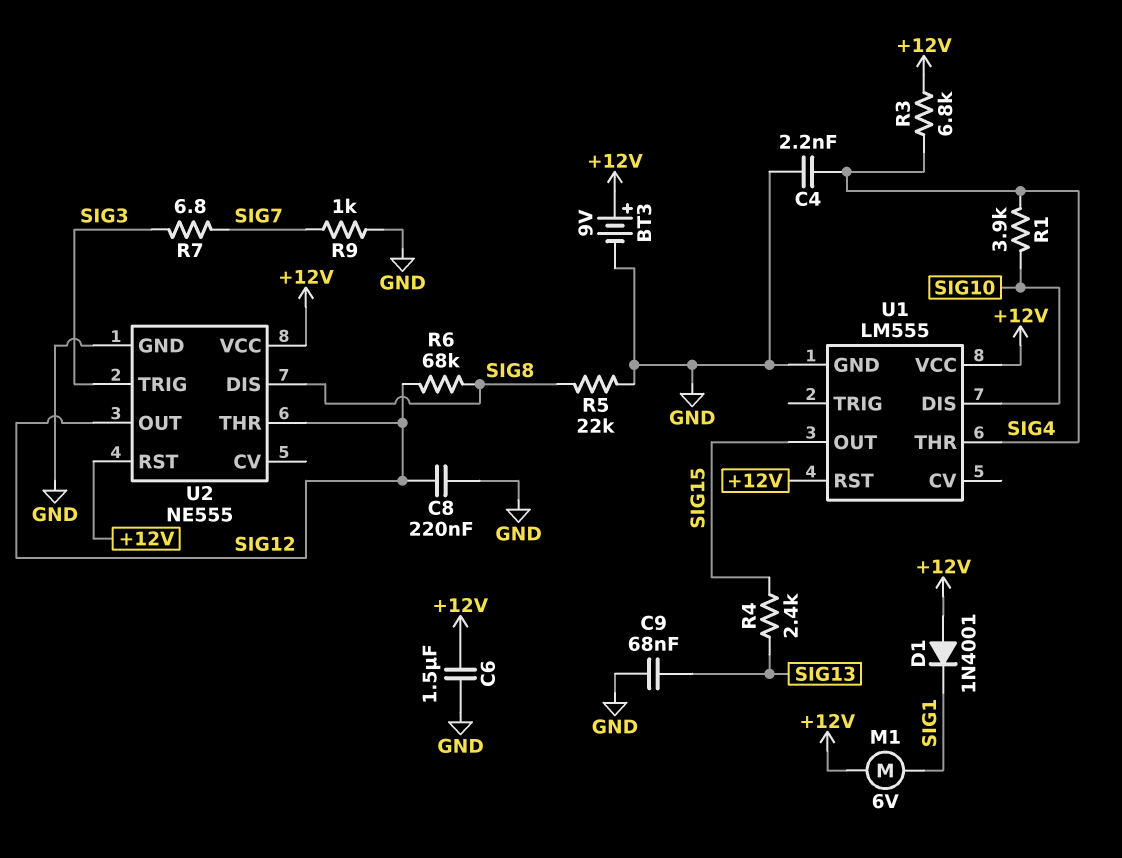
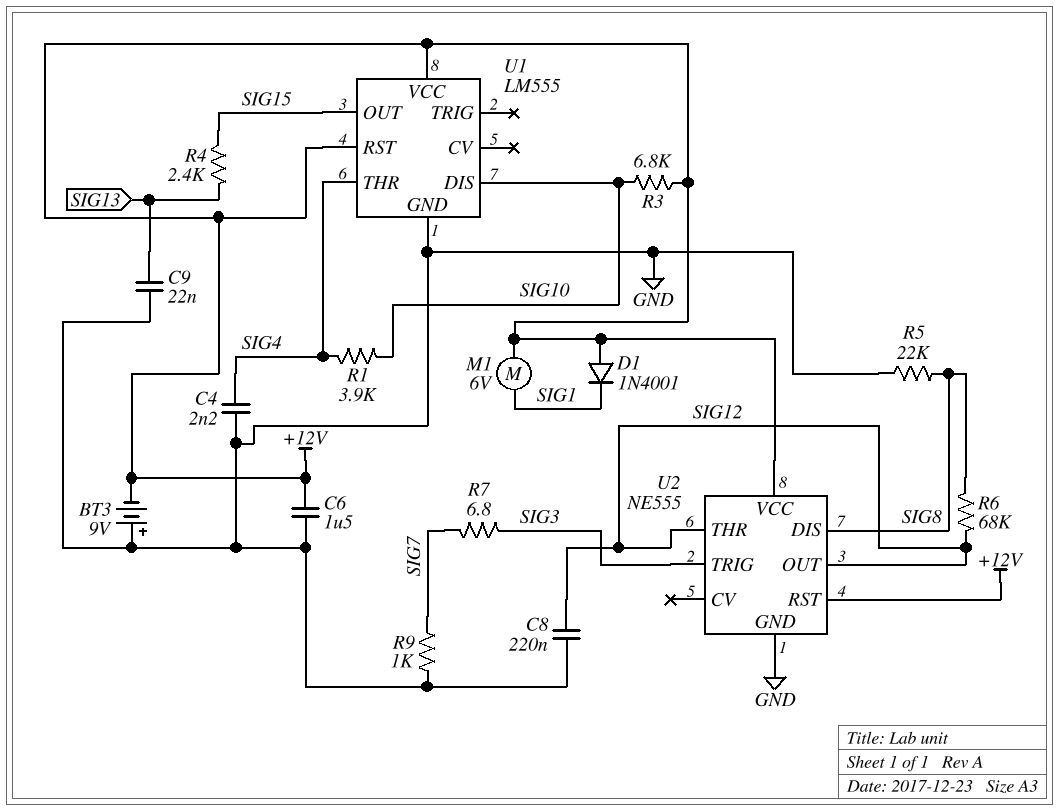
BT3: 9V (plus +12V, minus GND) -> 9V (plus GND, minus +12V)
C9: 68nF (GND, SIG13) -> 22nF (GND, SIG13)
R3: 6.8k (+12V, SIG4) -> 6.8k (+12V, SIG10)

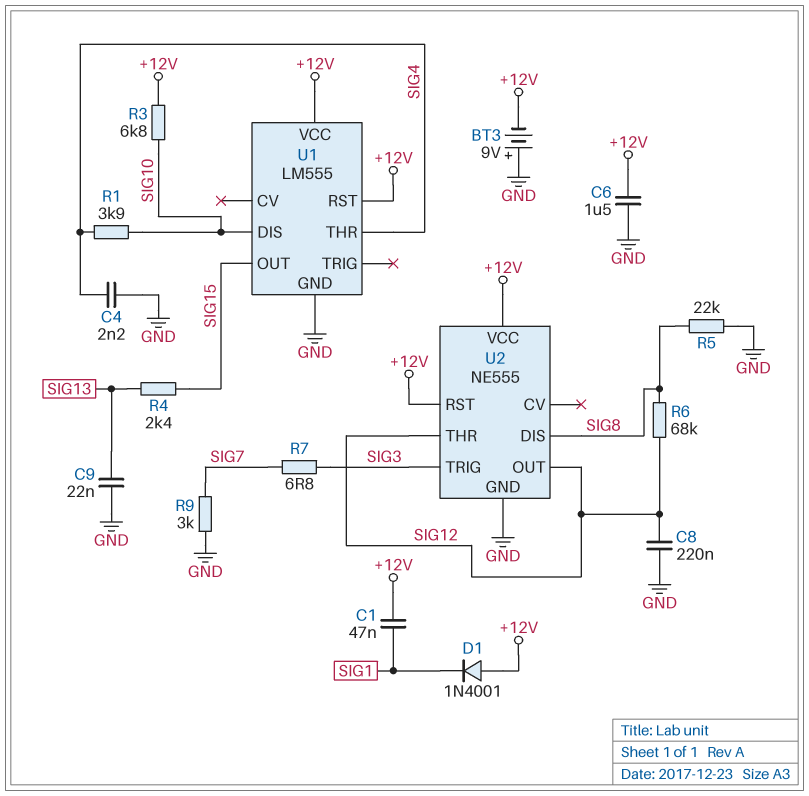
C1: none -> 47nF (+12V, SIG1)
M1: motor 6V (+12V, SIG1) -> none
R9: 1k (GND, SIG7) -> 3k (GND, SIG7)

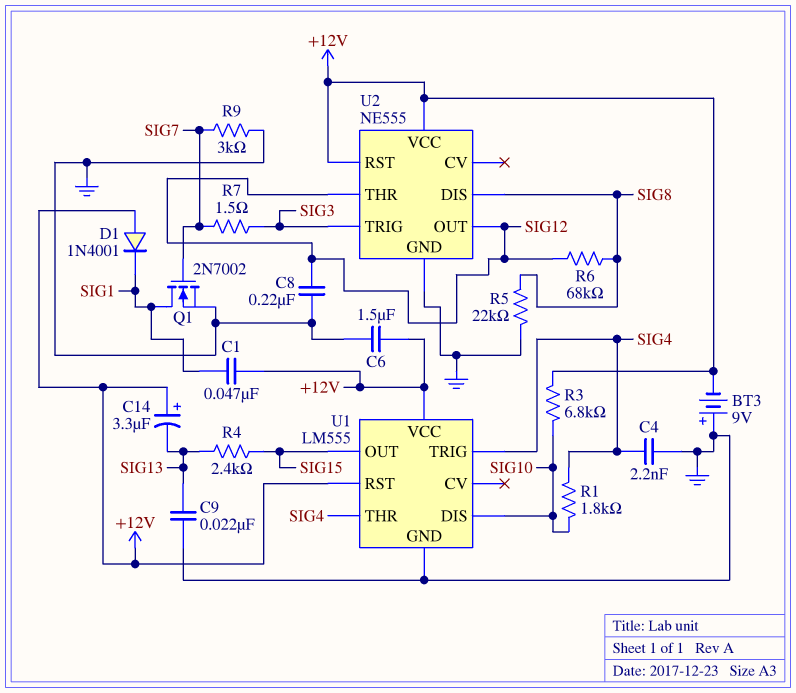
C14: none -> 3.3uF (plus +12V, minus SIG13)
Q1: none -> NMOS 2N7002 (G SIG7, D SIG1, S GND)
R1: 3.9k (SIG4, SIG10) -> 1.8k (SIG4, SIG10)
R7: 6.8 (SIG3, SIG7) -> 1.5 (SIG3, SIG7)
U1 pin TRIG: none -> SIG4

